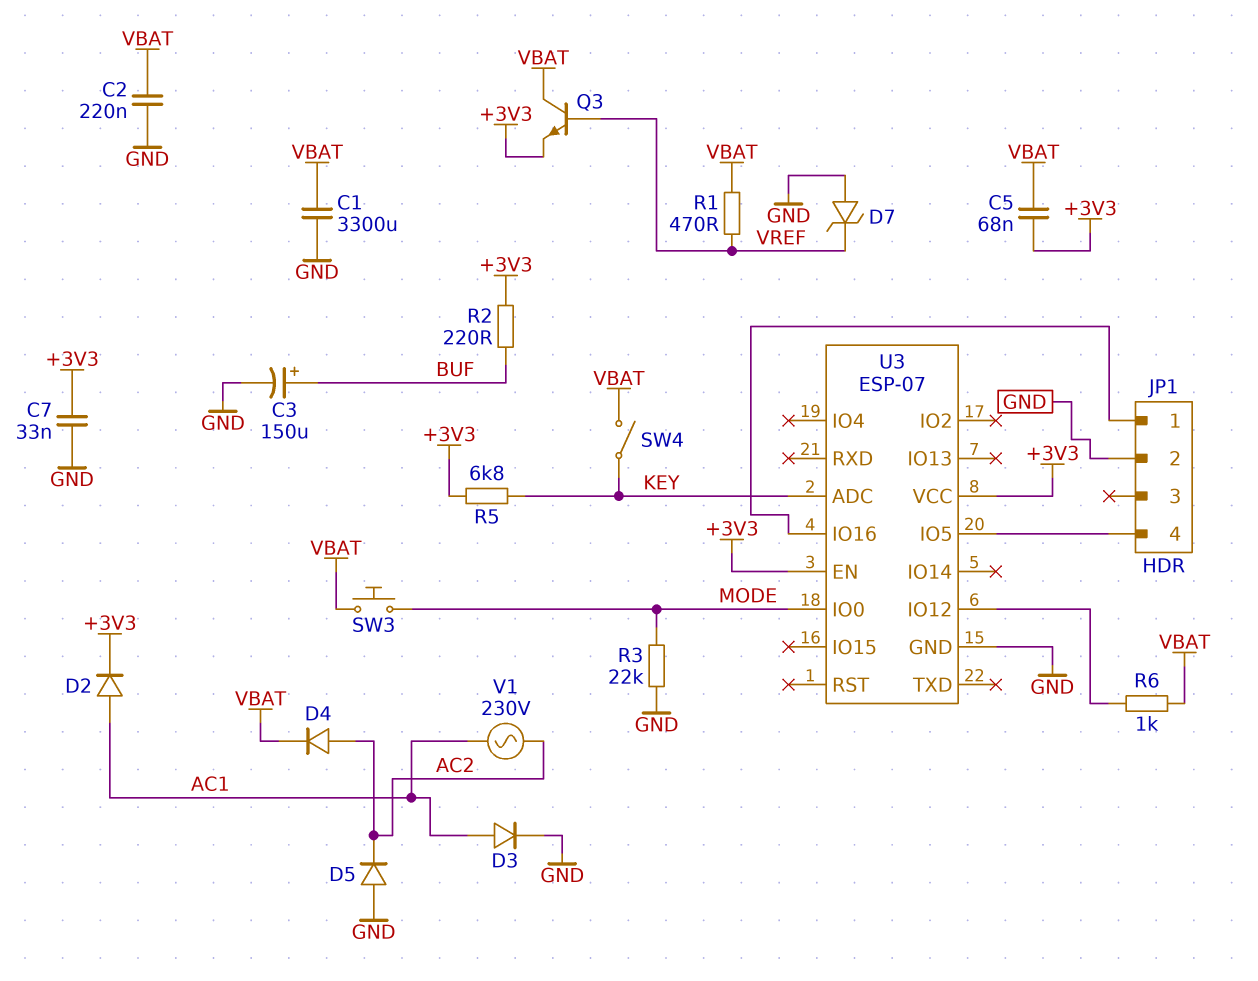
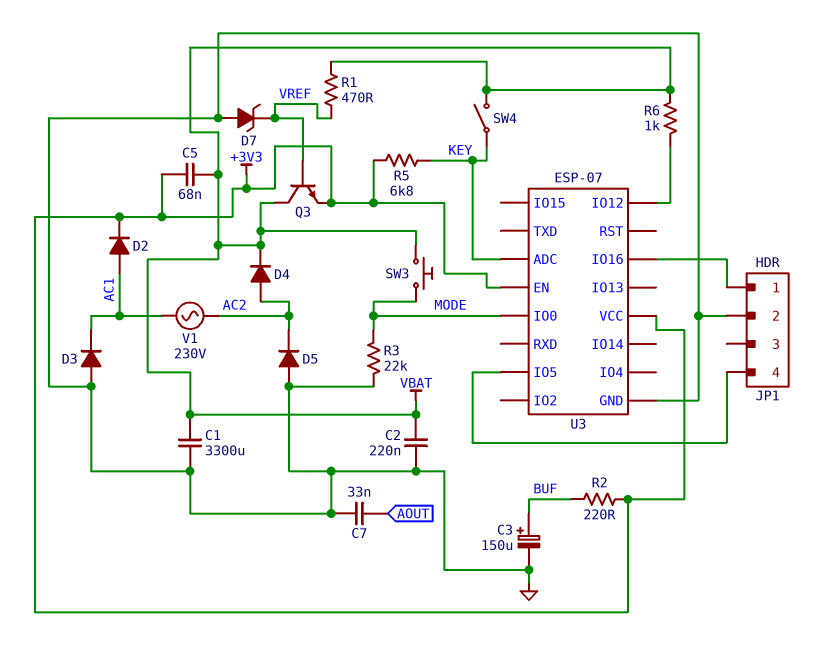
C7: 33nF (+3V3, GND) -> 33nF (AOUT, GND)
D3: diode (A AC1, K GND) -> diode (A GND, K AC1)

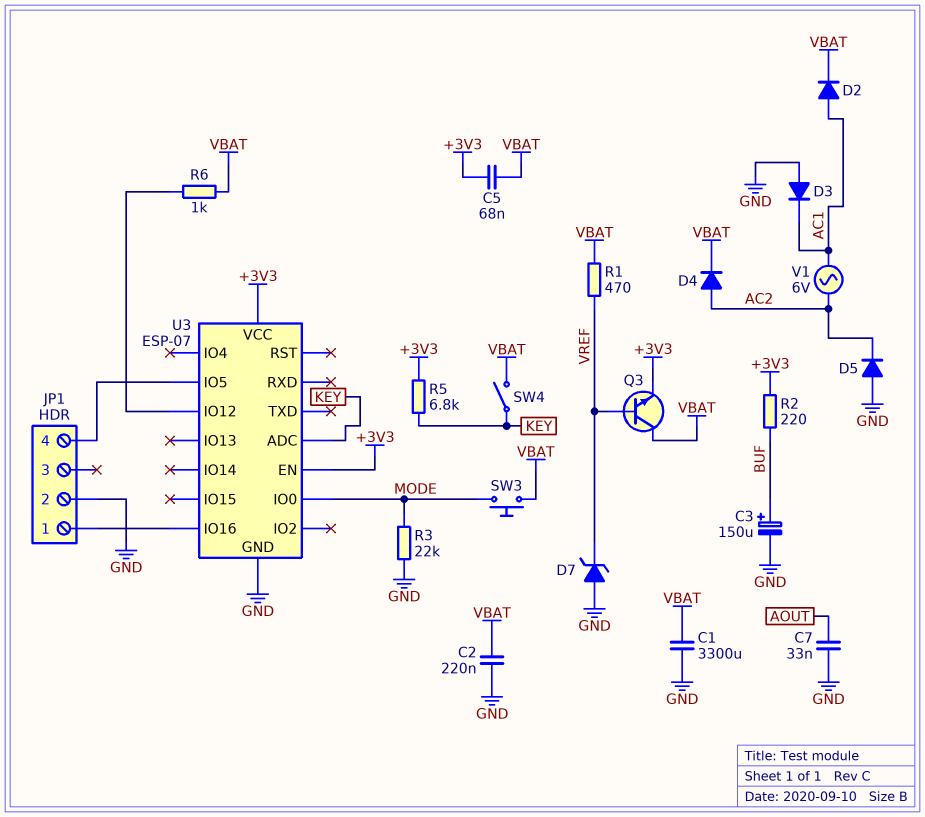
D2: diode (A AC1, K +3V3) -> diode (A AC1, K VBAT)
V1: AC 230V (AC1, AC2) -> AC 6V (AC1, AC2)

